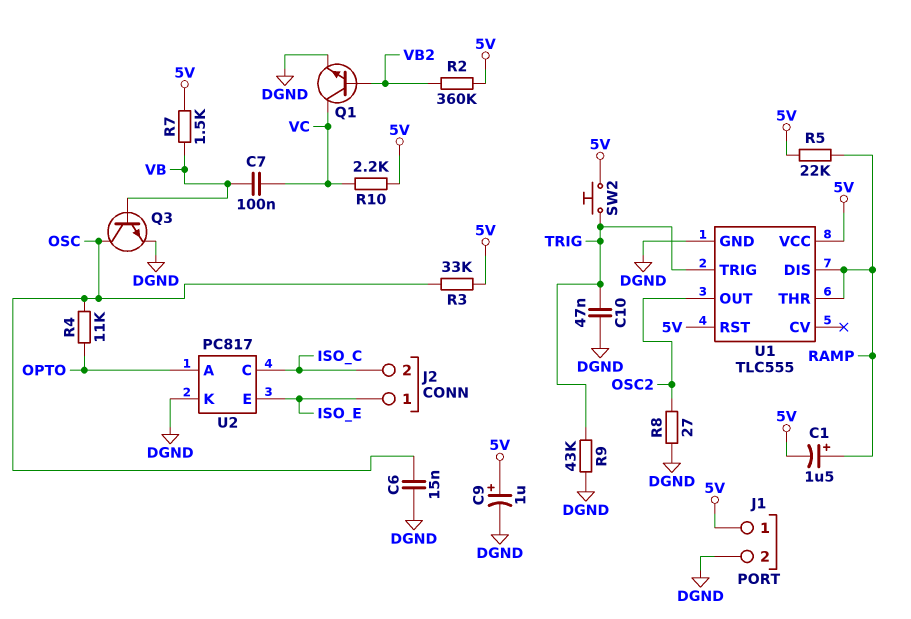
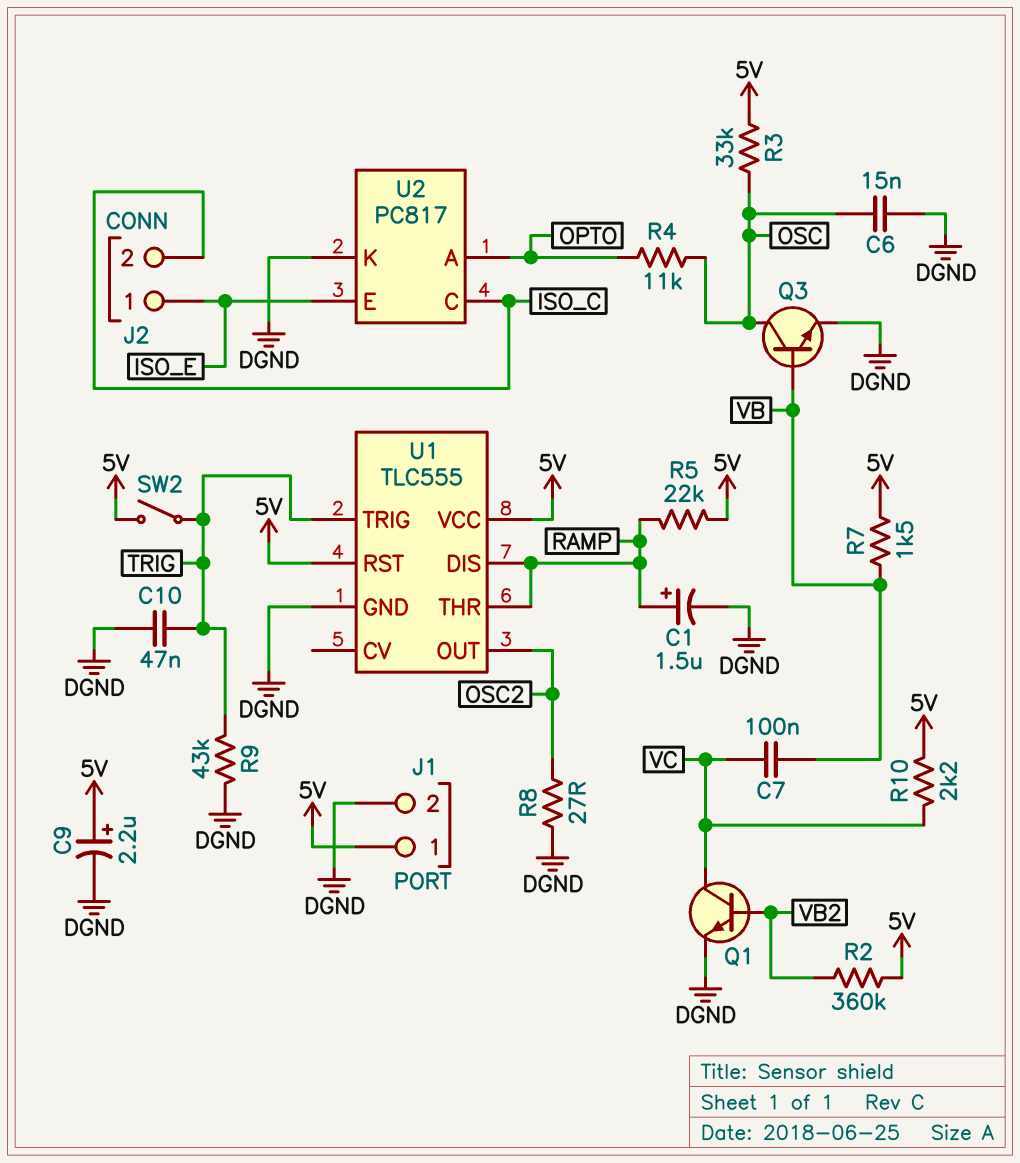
C1: 1.5uF (plus RAMP, minus 5V) -> 1.5uF (plus RAMP, minus DGND)
C9: 1uF (plus 5V, minus DGND) -> 2.2uF (plus 5V, minus DGND)
SW2: button (5V, TRIG) -> switch (5V, TRIG)

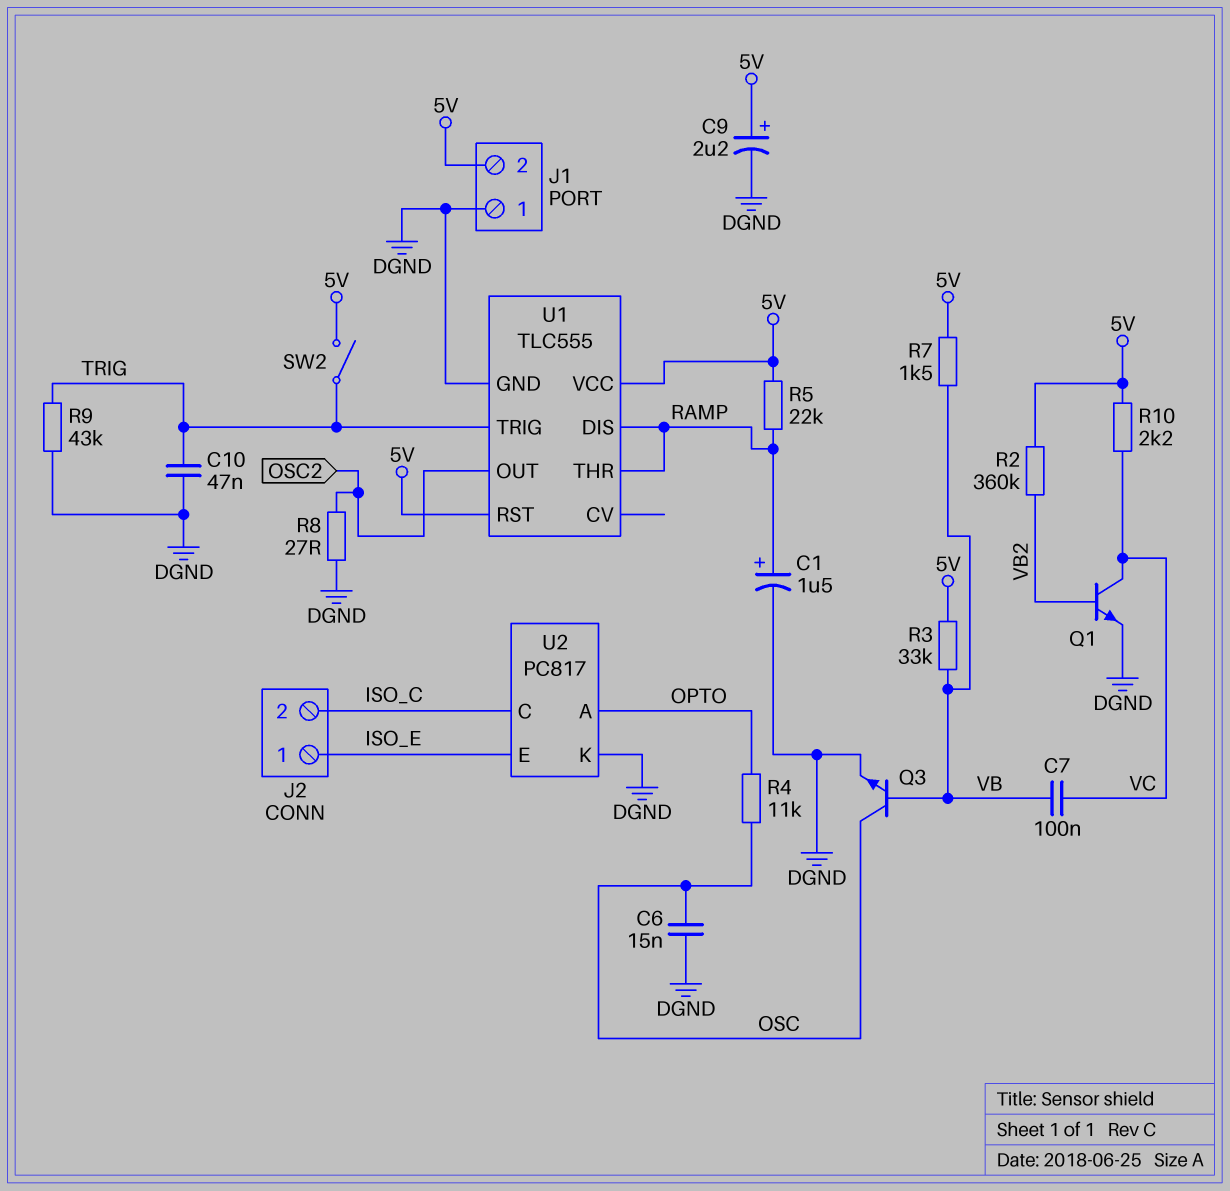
J1 pin 1: 5V -> DGND
J1 pin 2: DGND -> 5V
R3: 33k (5V, OSC) -> 33k (5V, VB)

